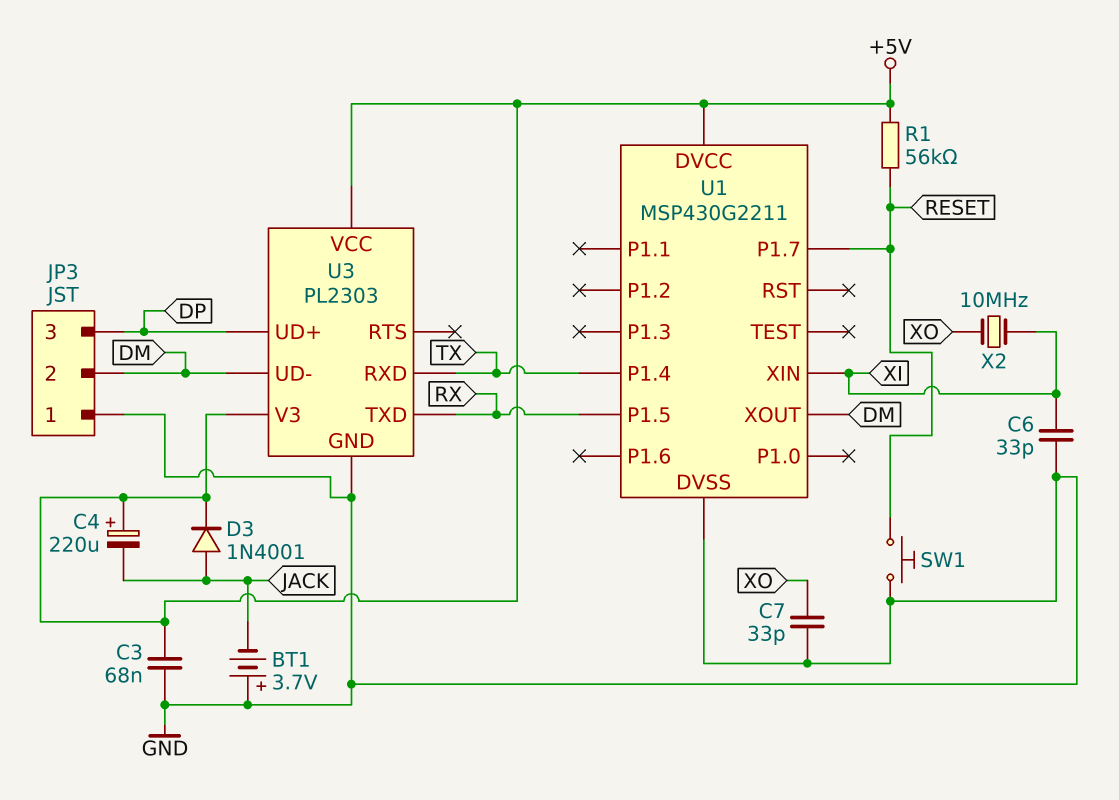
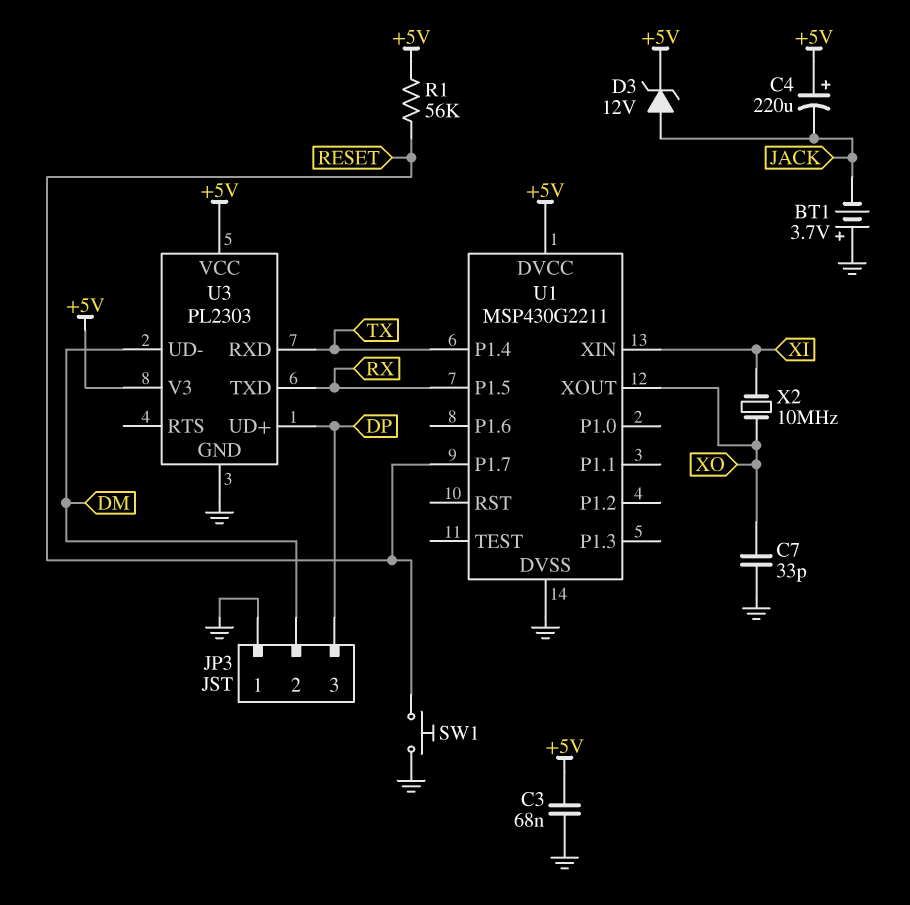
C6: 33pF (GND, XI) -> none
D3: diode 1N4001 (A JACK, K +5V) -> zener 12V (A JACK, K +5V)
U1 pin XOUT: DM -> XO

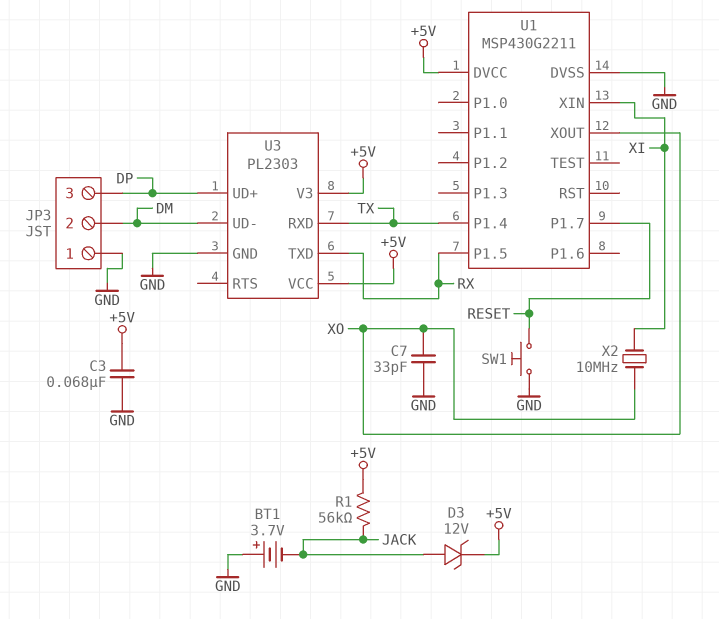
C4: 220uF (plus +5V, minus JACK) -> none
R1: 56k (+5V, RESET) -> 56k (+5V, JACK)

